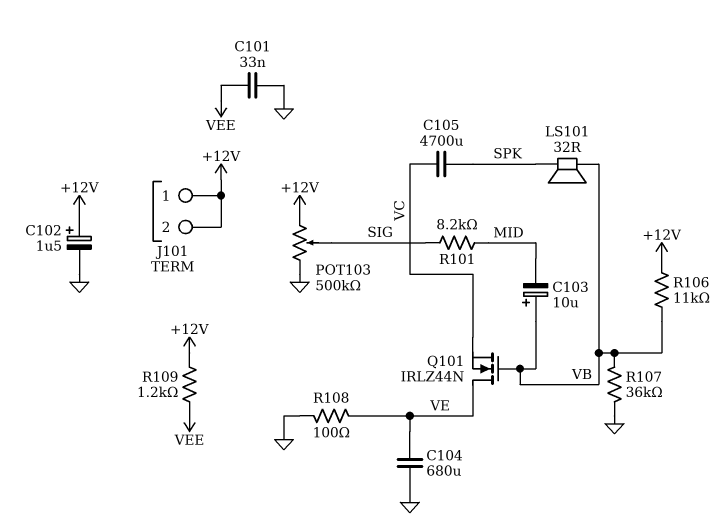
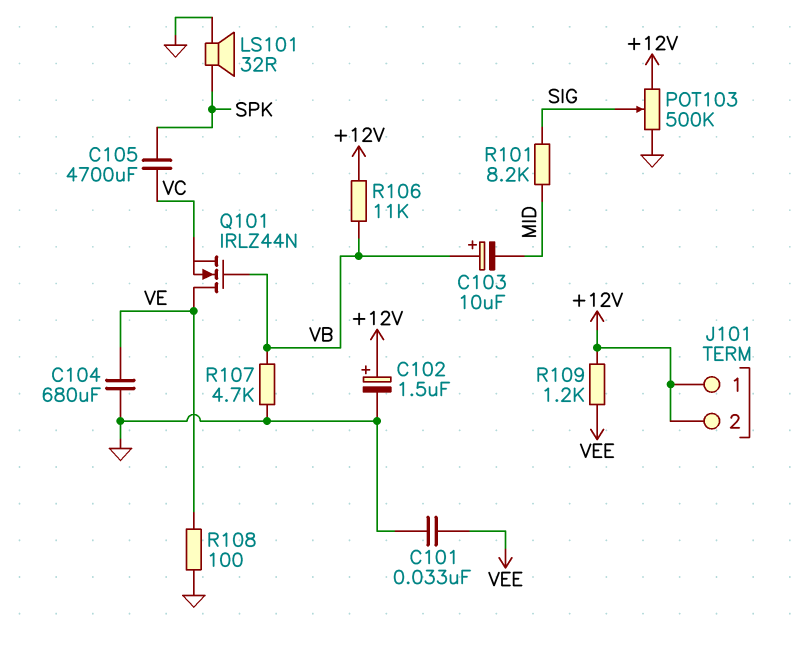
LS101: speaker 32R (SPK, VB) -> speaker 32R (GND, SPK)
R107: 36k (GND, VB) -> 4.7k (GND, VB)

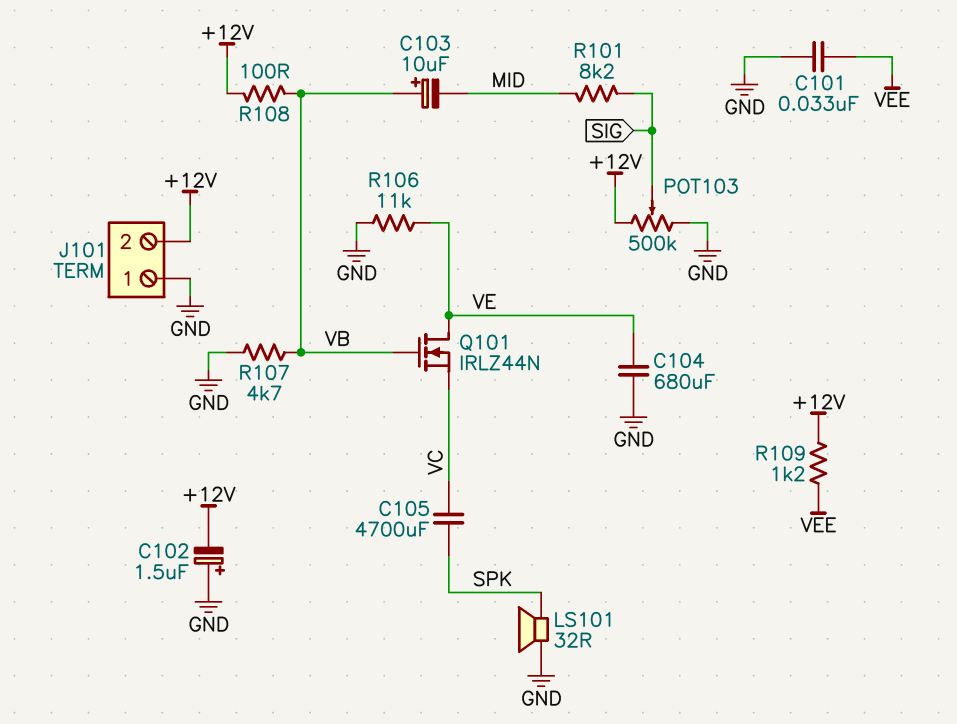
C102: 1.5uF (plus +12V, minus GND) -> 1.5uF (plus GND, minus +12V)
J101 pin 1: +12V -> GND
R106: 11k (+12V, VB) -> 11k (GND, VE)
R108: 100 (GND, VE) -> 100 (+12V, VB)

